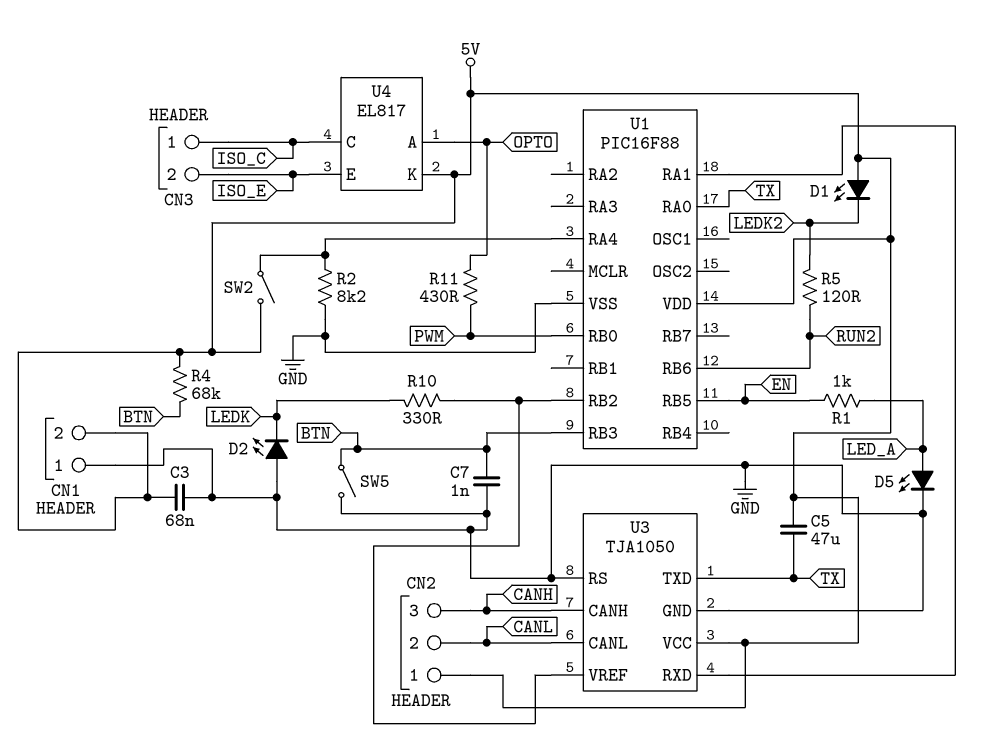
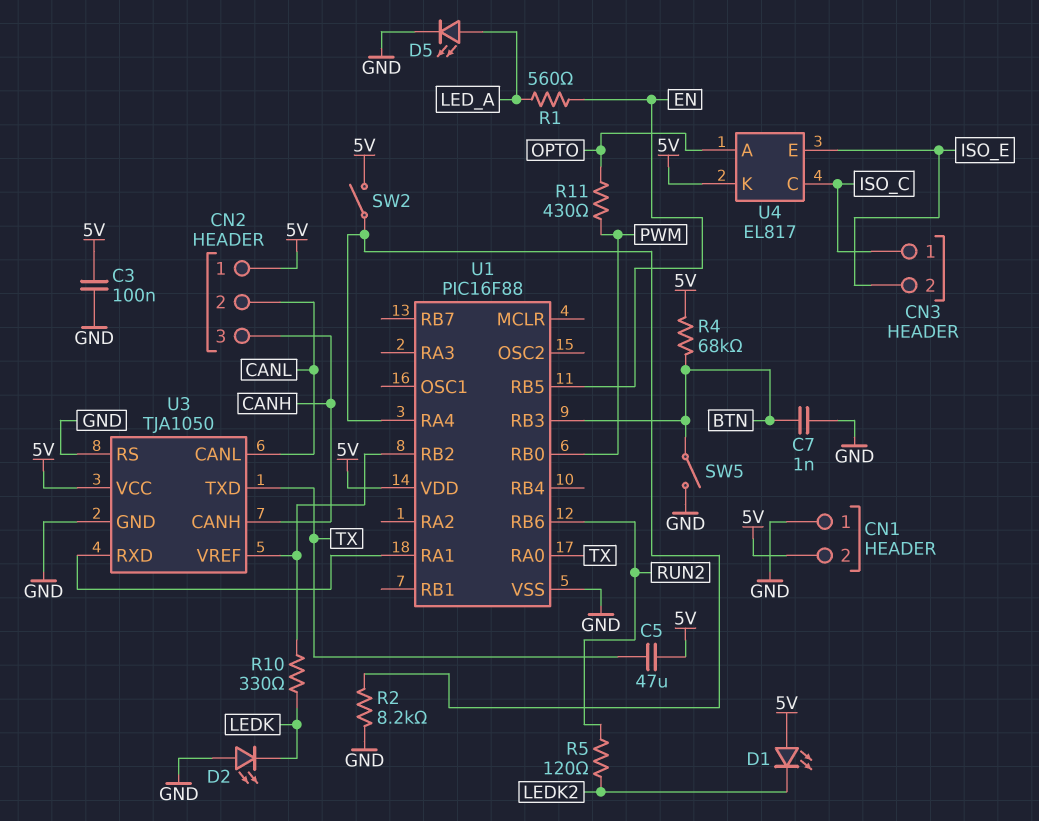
C3: 68nF (5V, GND) -> 100nF (5V, GND)
R1: 1k (EN, LED_A) -> 560 (EN, LED_A)

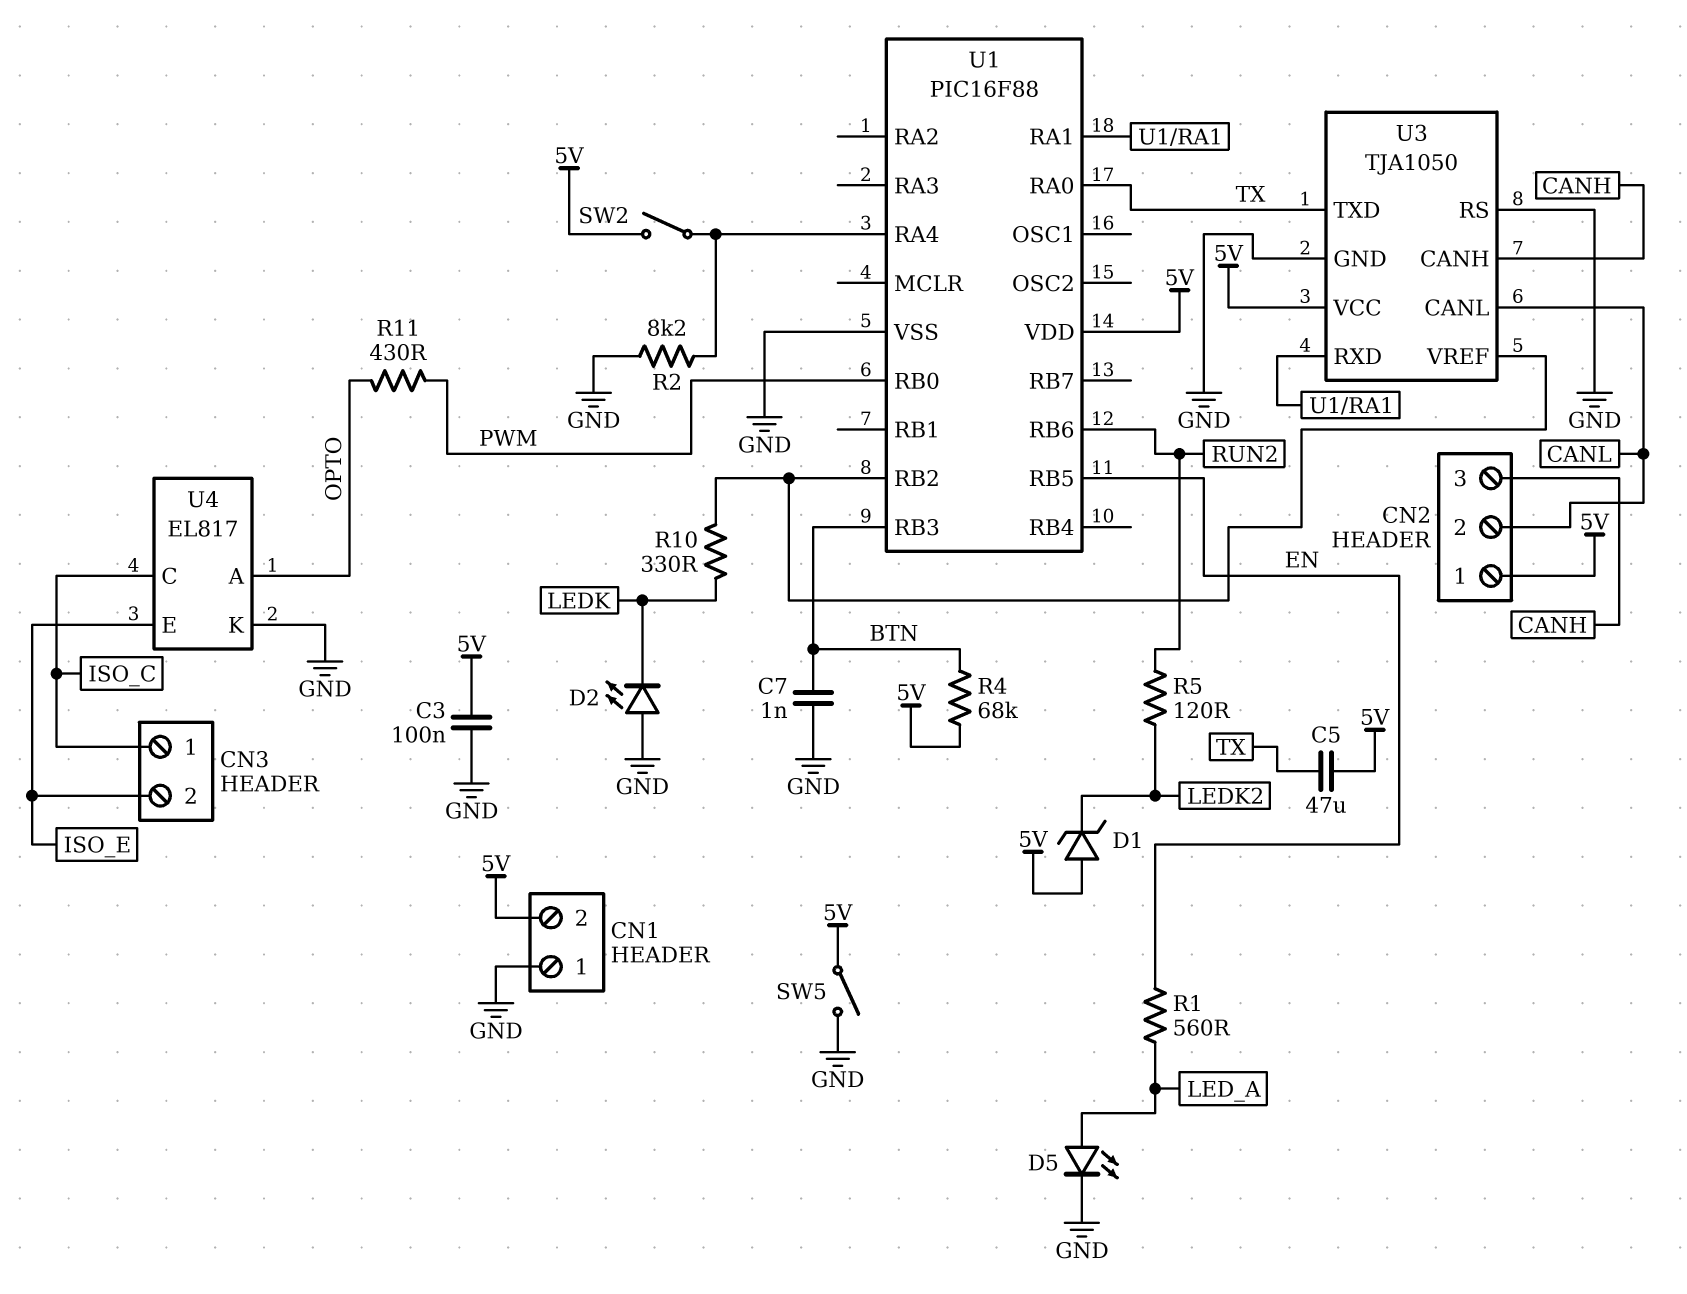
D1: LED (A 5V, K LEDK2) -> zener (A 5V, K LEDK2)
SW5: switch (BTN, GND) -> switch (5V, GND)
U4 pin K: 5V -> GND

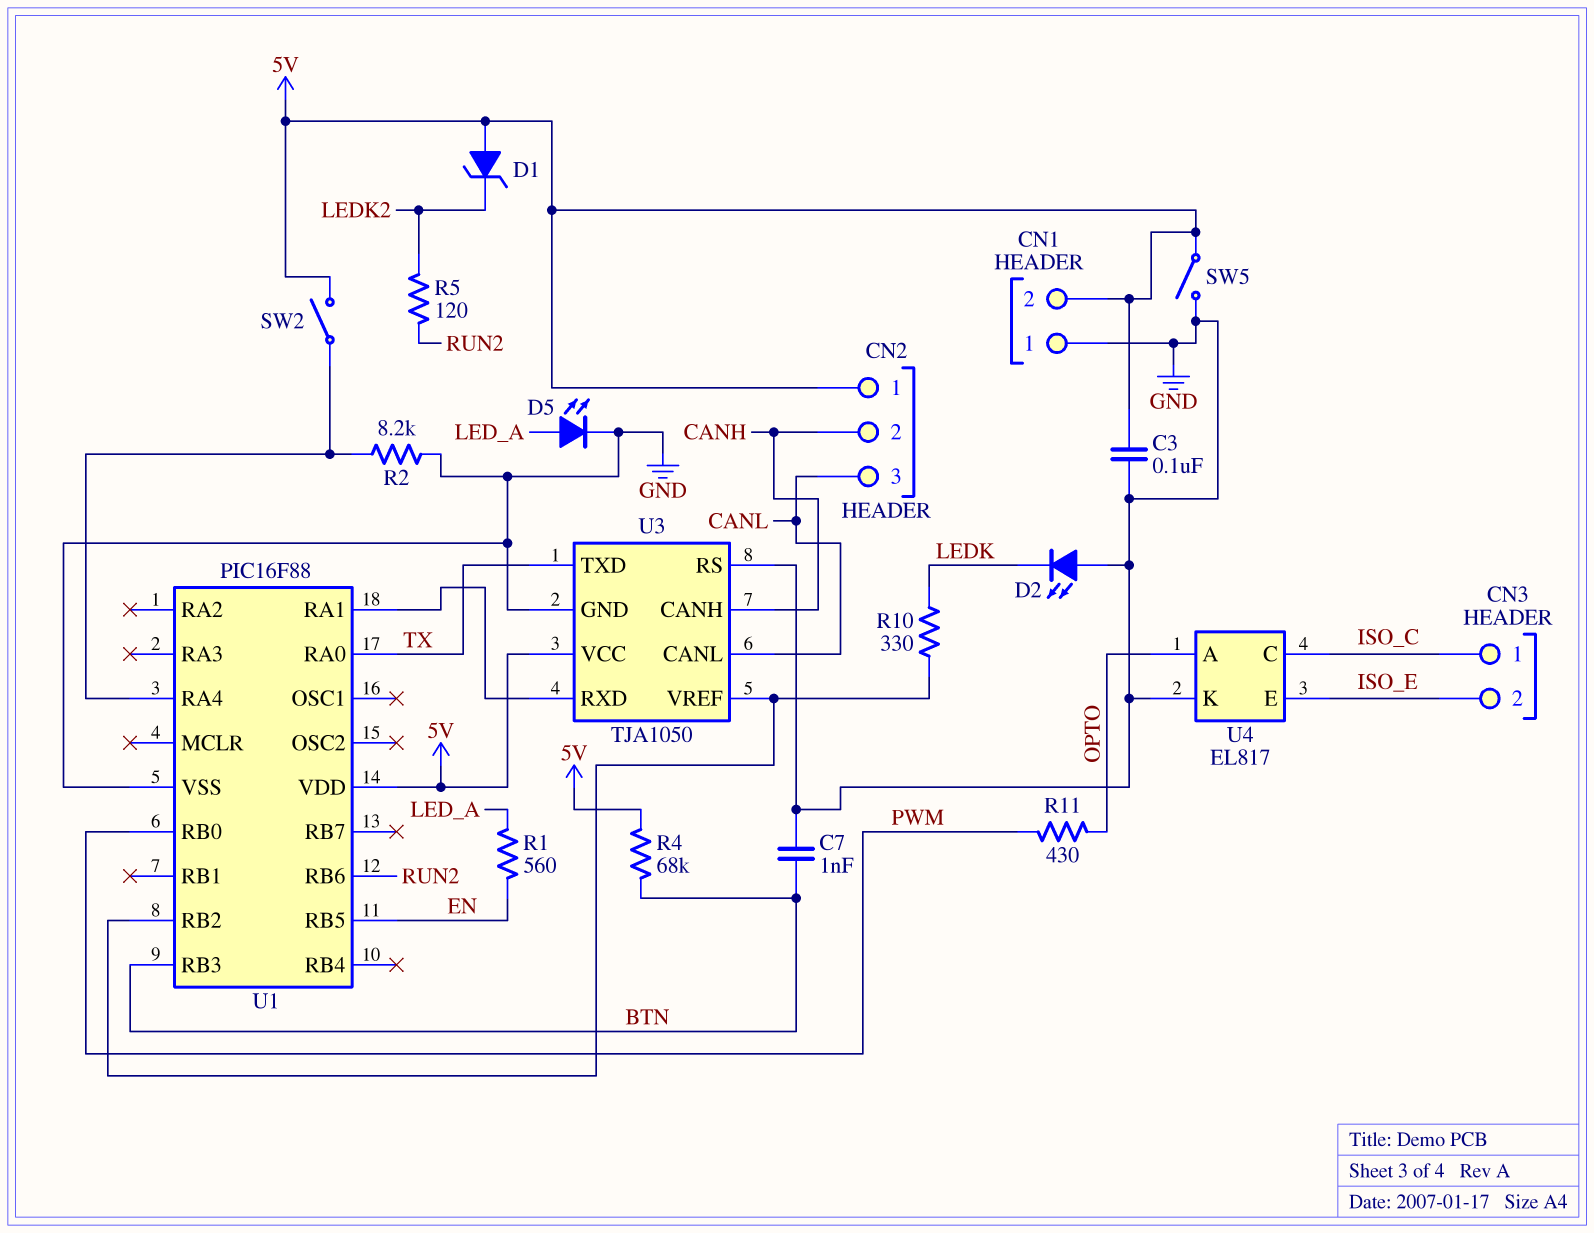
C5: 47uF (5V, TX) -> none
CN2 pin 2: CANL -> CANH
CN2 pin 3: CANH -> CANL

